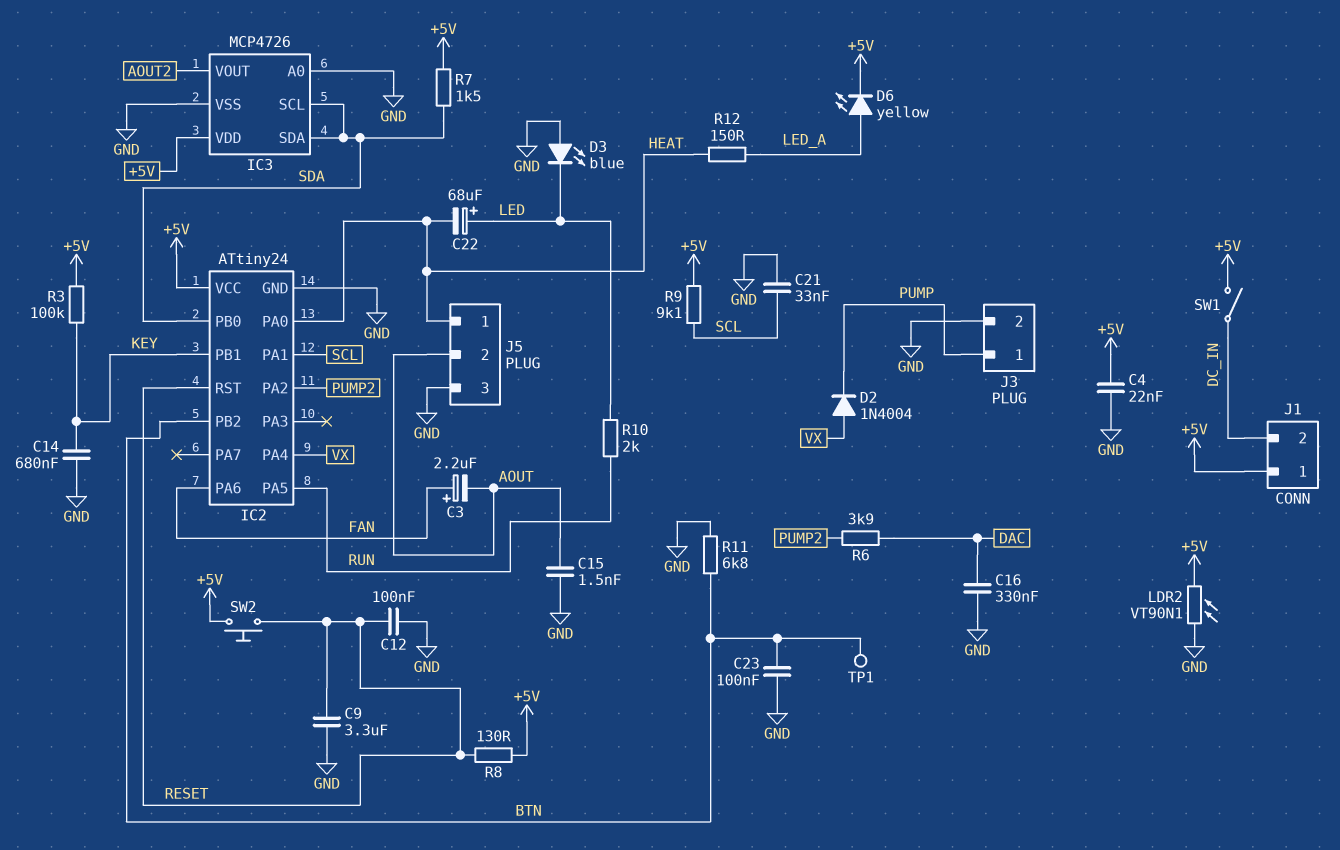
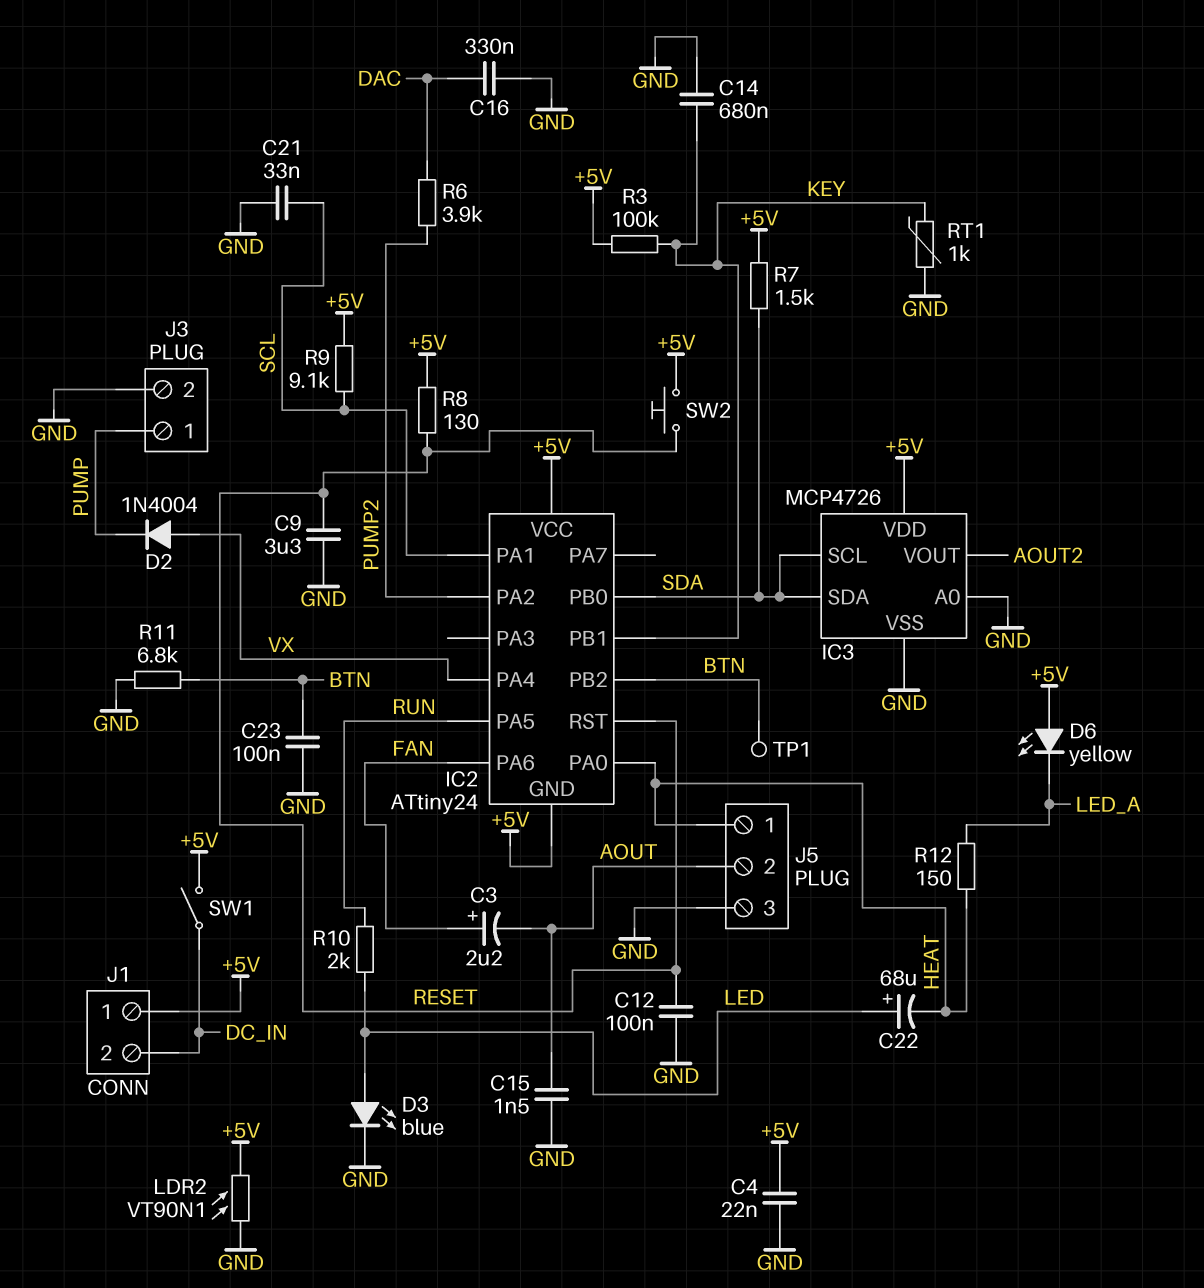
D3: LED blue (A GND, K LED) -> LED blue (A LED, K GND)
D6: LED yellow (A LED_A, K +5V) -> LED yellow (A +5V, K LED_A)
IC2 pin GND: GND -> +5V
RT1: none -> 1k (GND, KEY)

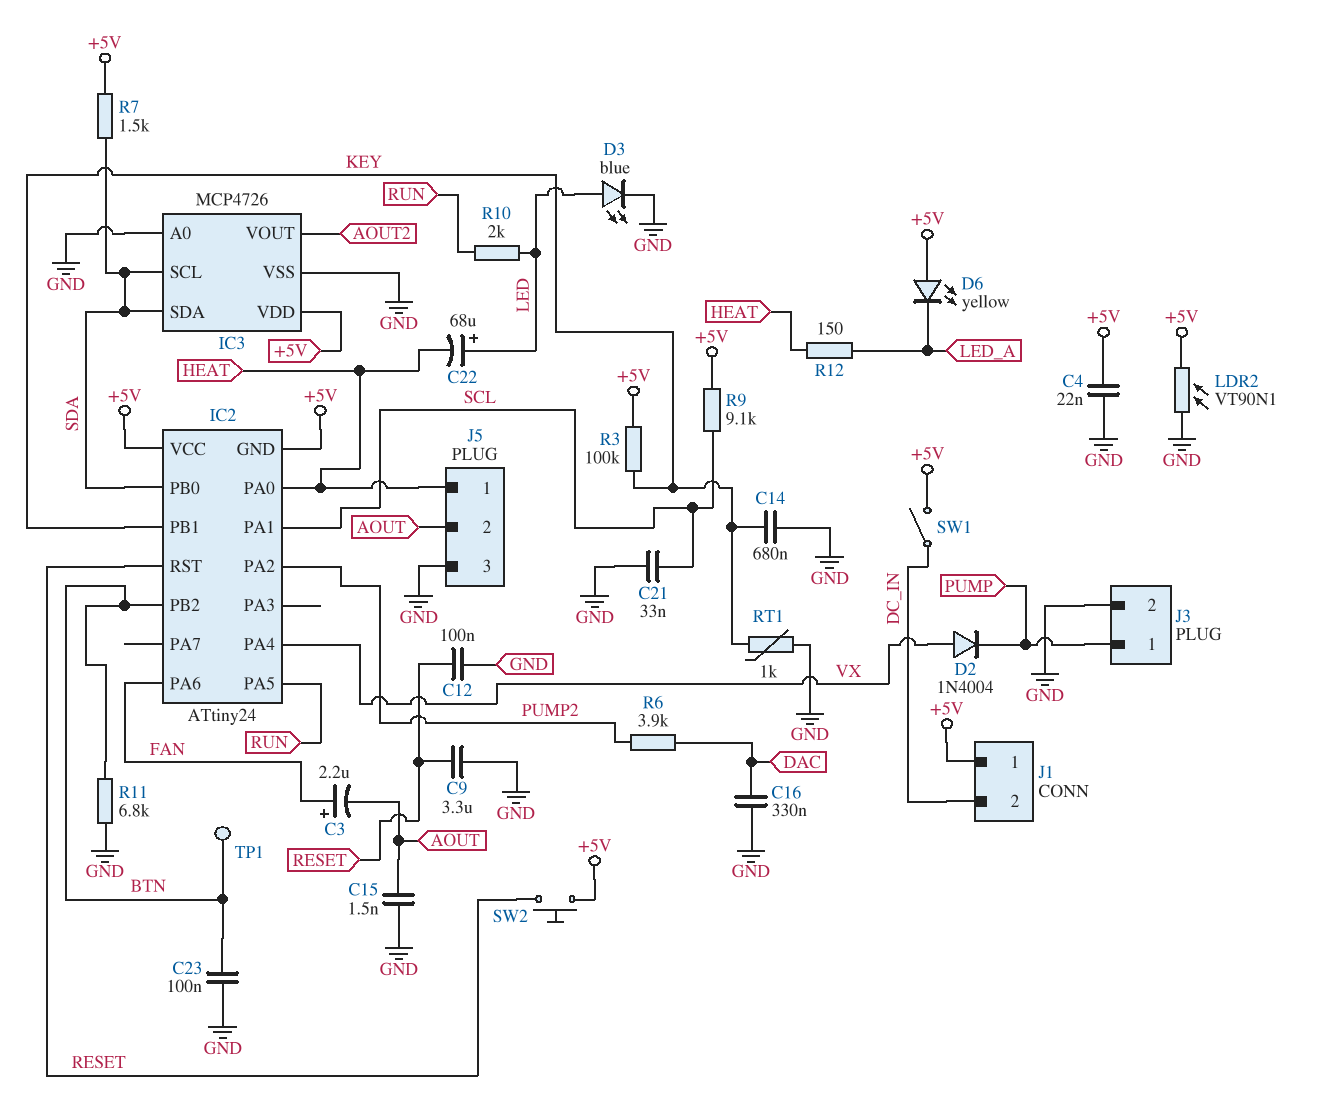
R8: 130 (+5V, RESET) -> none

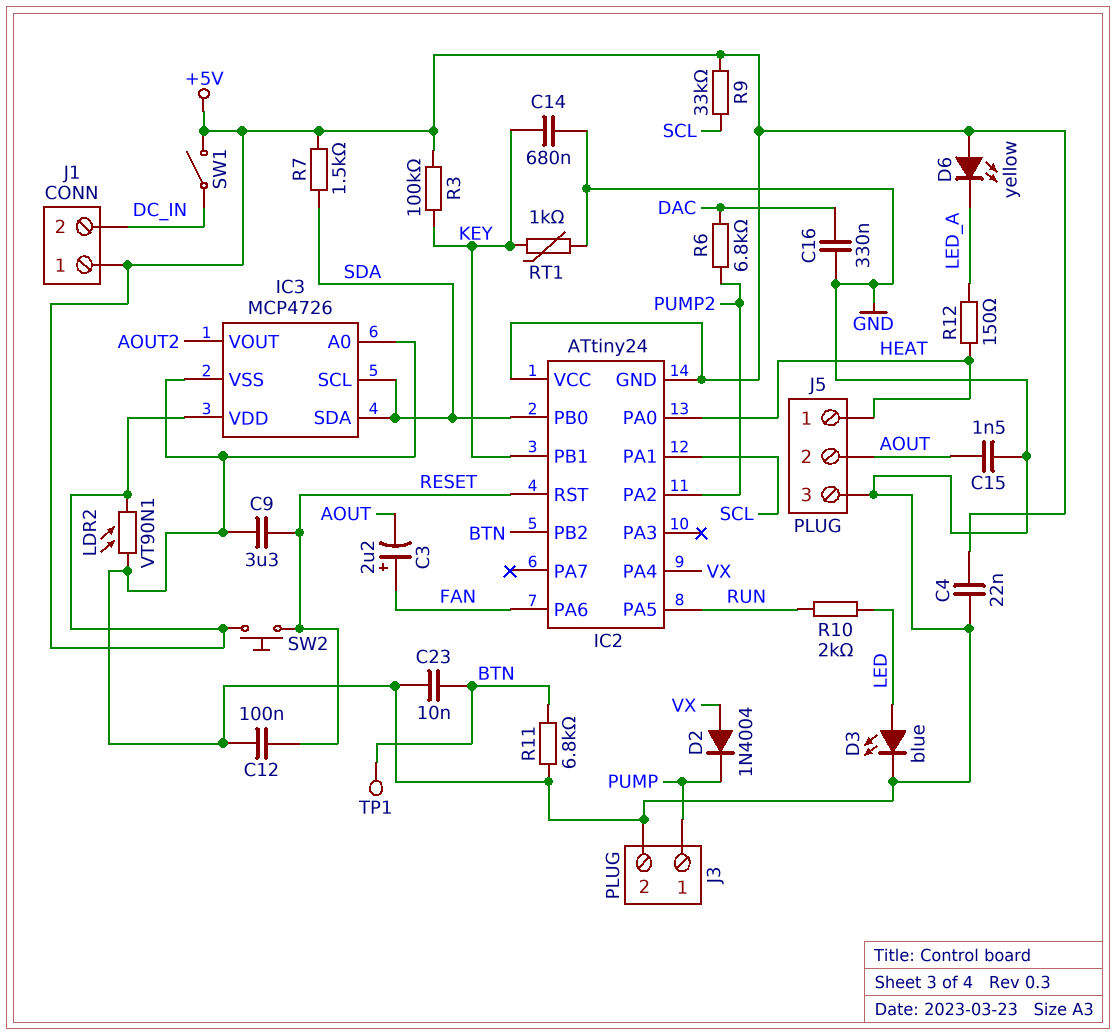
C21: 33nF (GND, SCL) -> none
C22: 68uF (plus LED, minus HEAT) -> none
C23: 100nF (BTN, GND) -> 10nF (BTN, GND)
R6: 3.9k (DAC, PUMP2) -> 6.8k (DAC, PUMP2)
R9: 9.1k (+5V, SCL) -> 33k (+5V, SCL)

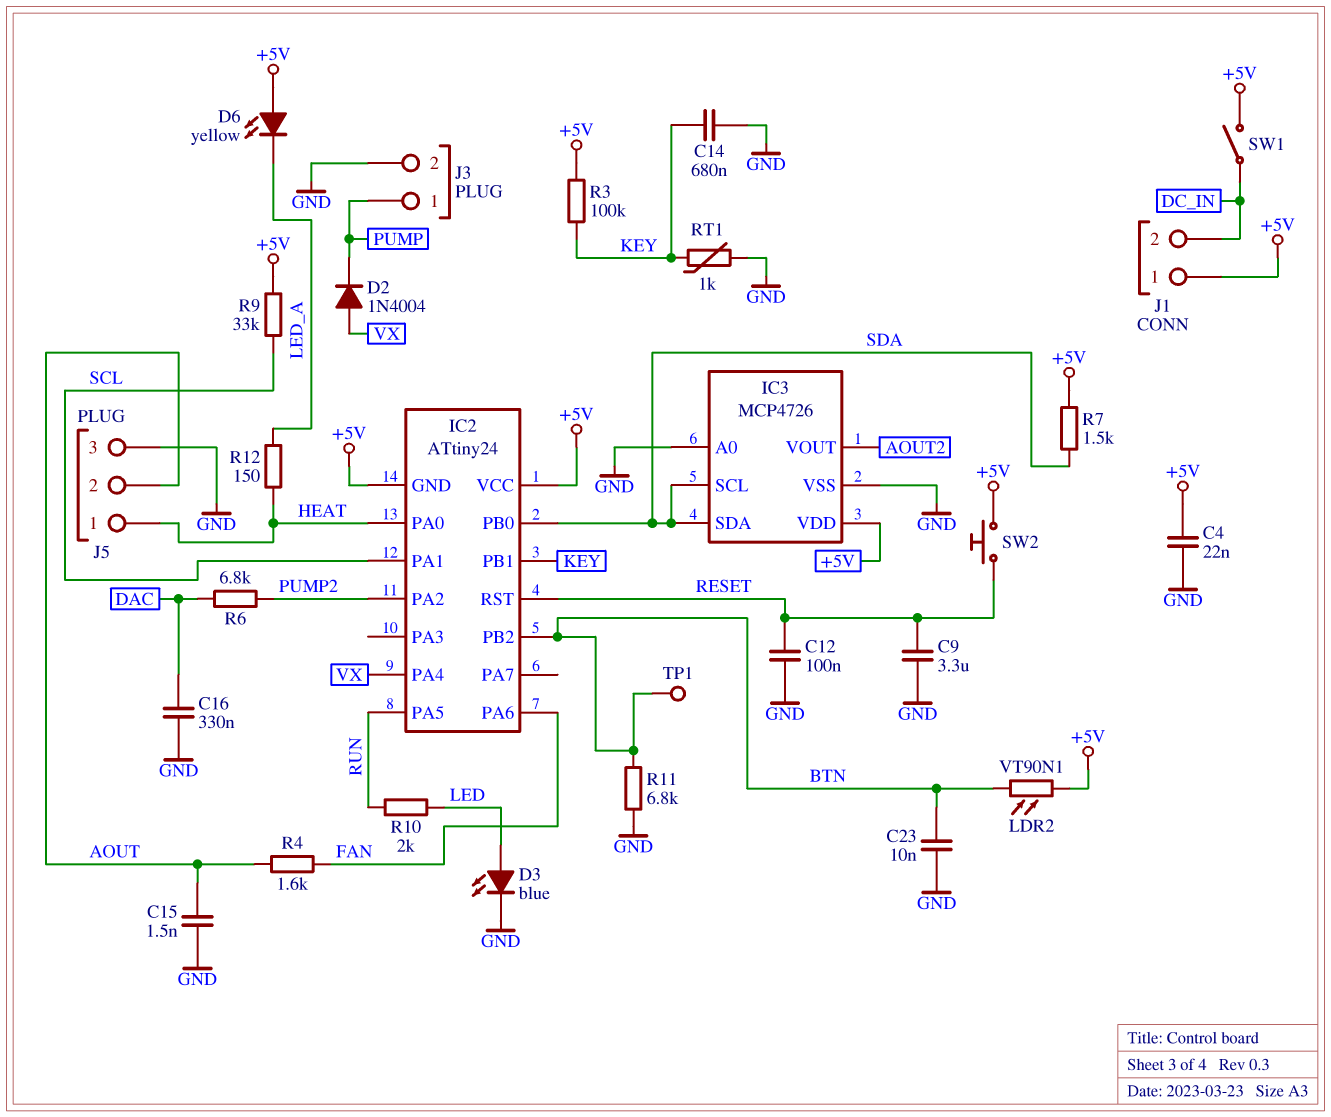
C3: 2.2uF (plus FAN, minus AOUT) -> none
LDR2: VT90N1 (+5V, GND) -> VT90N1 (+5V, BTN)
R4: none -> 1.6k (AOUT, FAN)

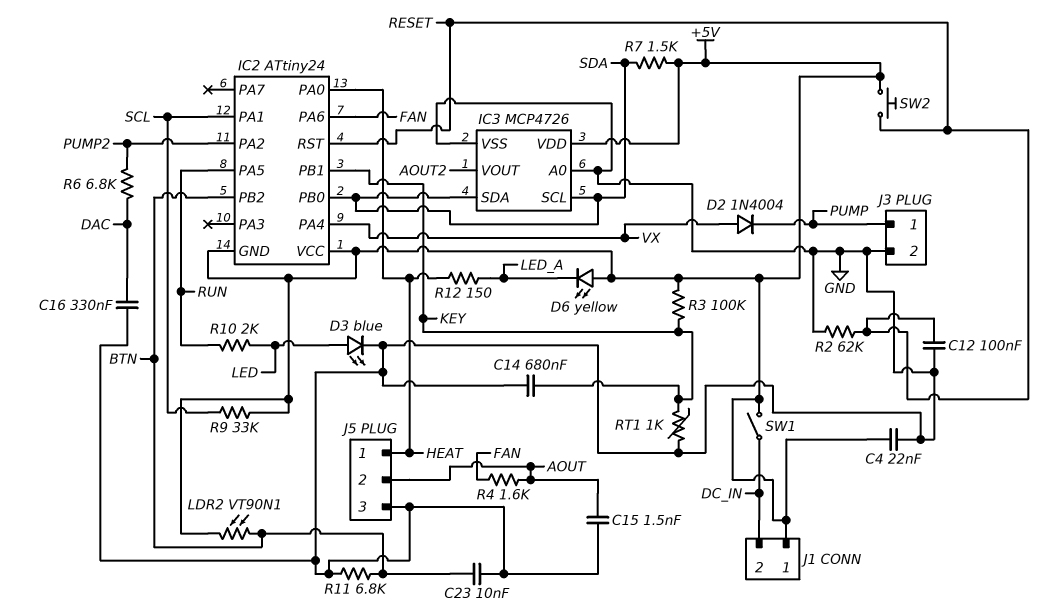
C9: 3.3uF (GND, RESET) -> none
R2: none -> 62k (GND, RESET)
TP1: test point (BTN) -> none

